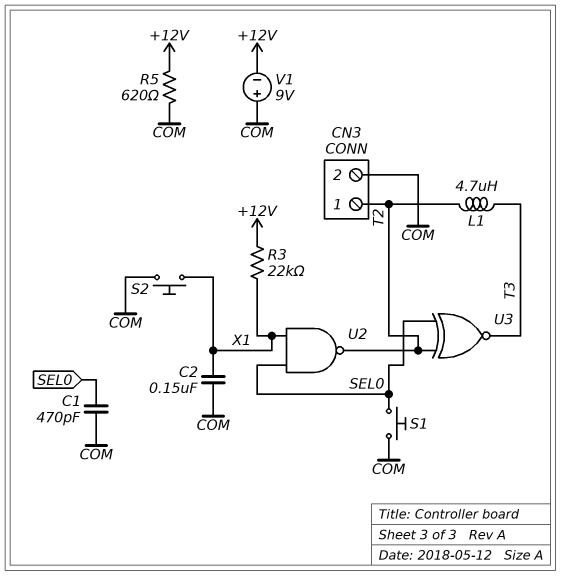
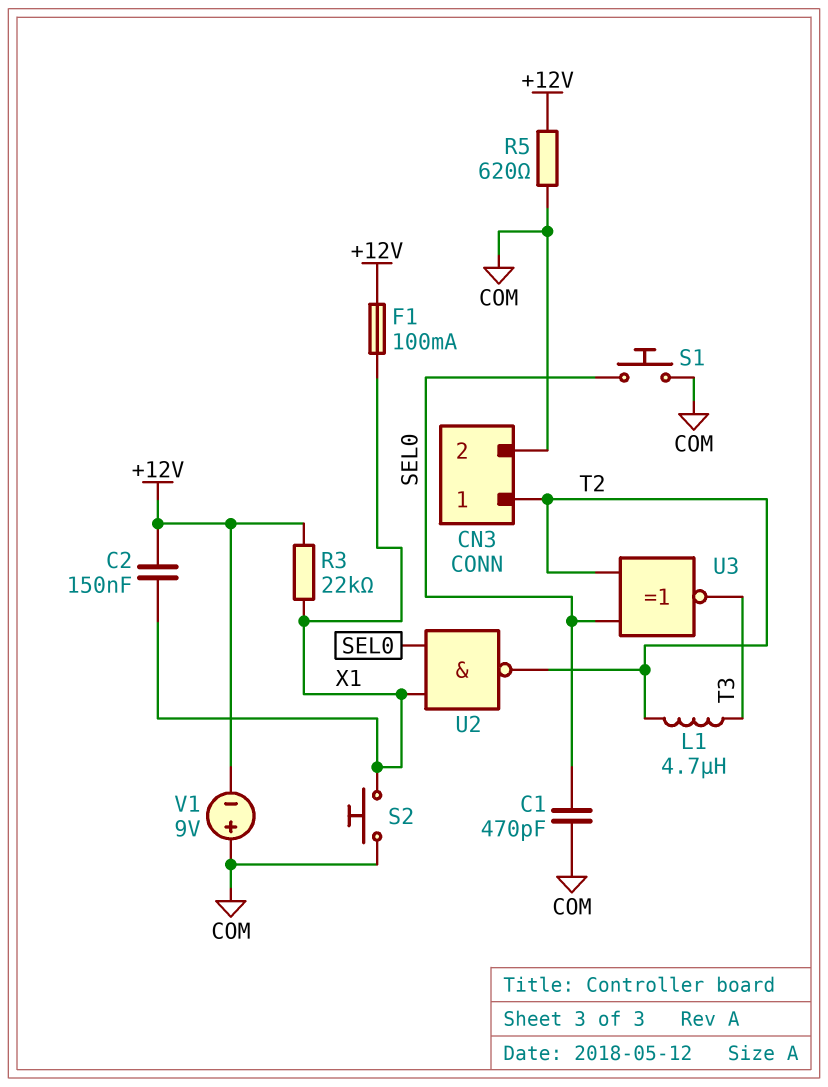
C2: 150nF (COM, X1) -> 150nF (+12V, X1)
F1: none -> 100mA (+12V, X1)

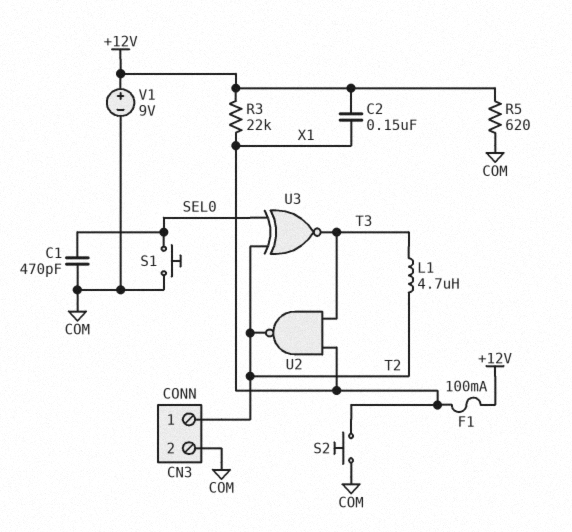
U2: NAND (in SEL0, in X1, out T2) -> NAND (in T3, in X1, out T2)
V1: 9V (plus COM, minus +12V) -> 9V (plus +12V, minus COM)

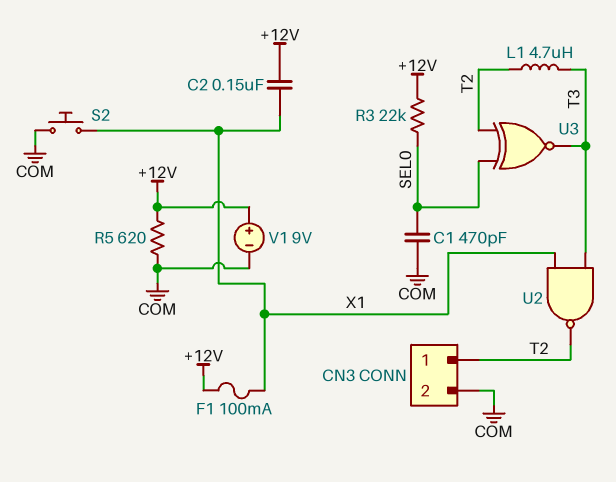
R3: 22k (+12V, X1) -> 22k (+12V, SEL0)
S1: button (COM, SEL0) -> none

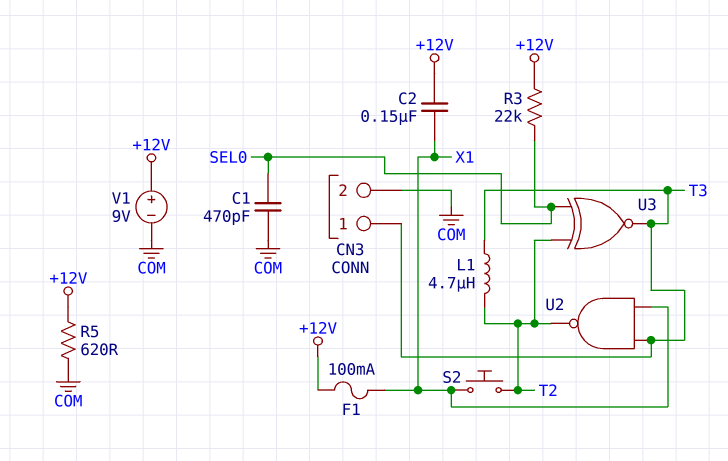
CN3 pin 1: T2 -> T3
S2: button (COM, X1) -> button (T2, X1)

